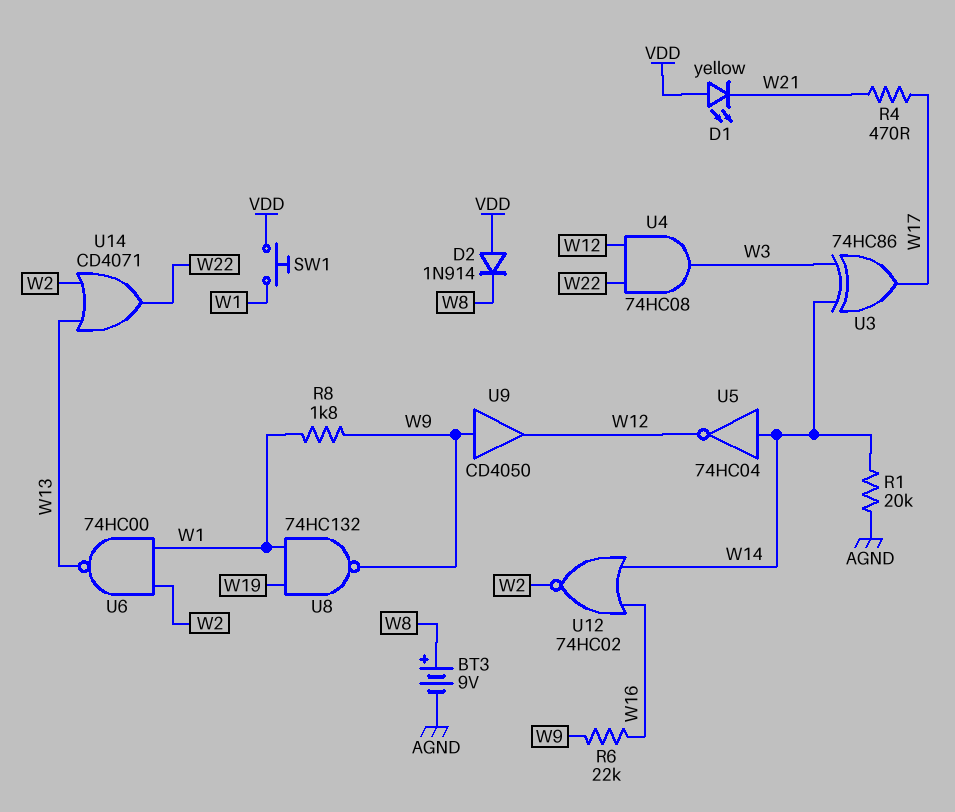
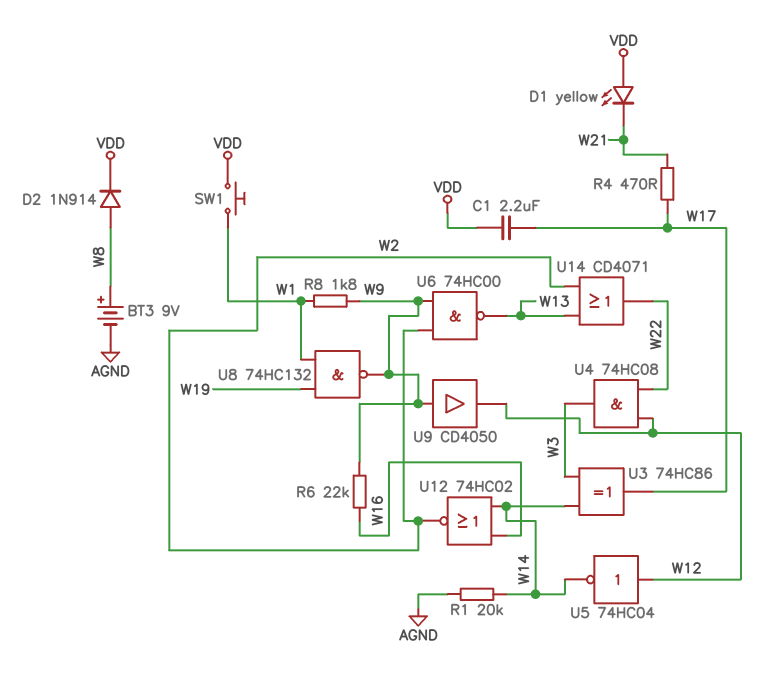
C1: none -> 2.2uF (VDD, W17)
D2: diode 1N914 (A VDD, K W8) -> diode 1N914 (A W8, K VDD)
U5: NOT 74HC04 (in W14, out W12) -> NOT 74HC04 (in W12, out W14)
U6: NAND 74HC00 (in W1, in W2, out W13) -> NAND 74HC00 (in W2, in W9, out W13)

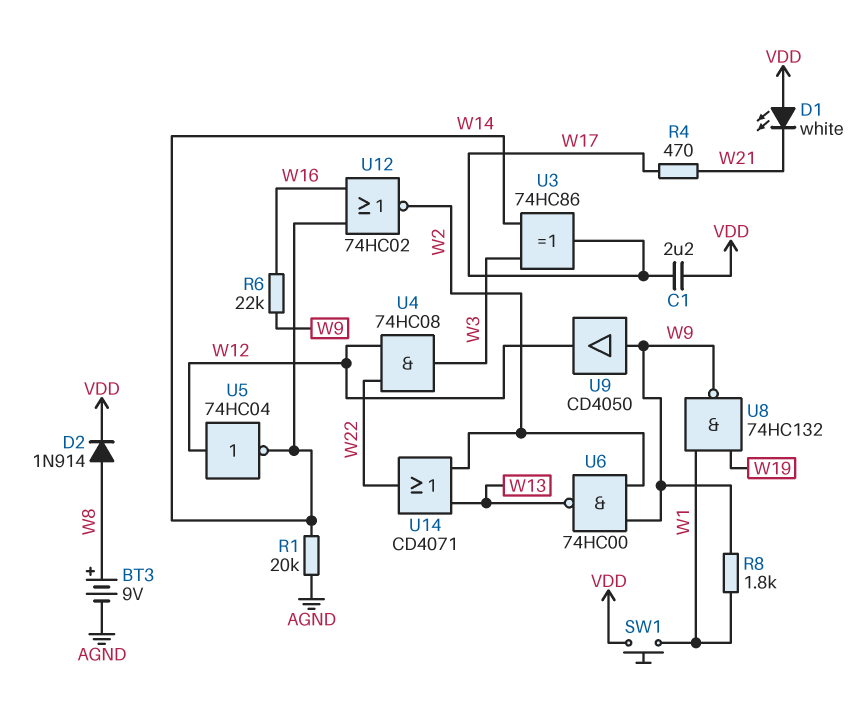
D1: LED yellow (A VDD, K W21) -> LED white (A VDD, K W21)

